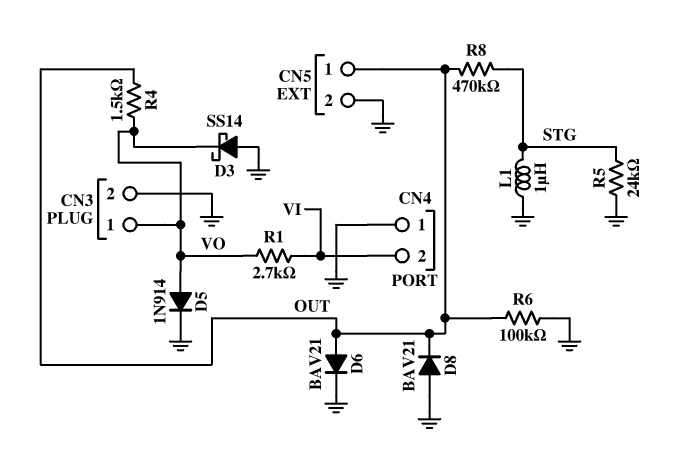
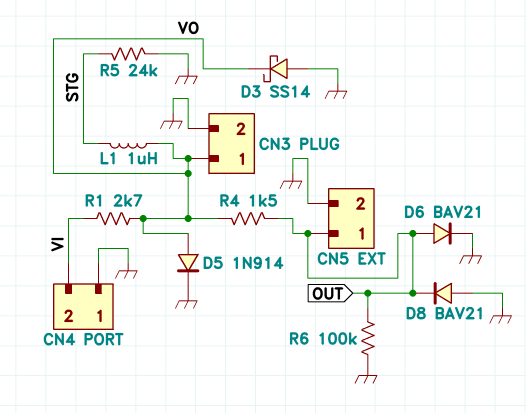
L1: 1uH (GND, STG) -> 1uH (STG, VO)
R8: 470k (OUT, STG) -> none

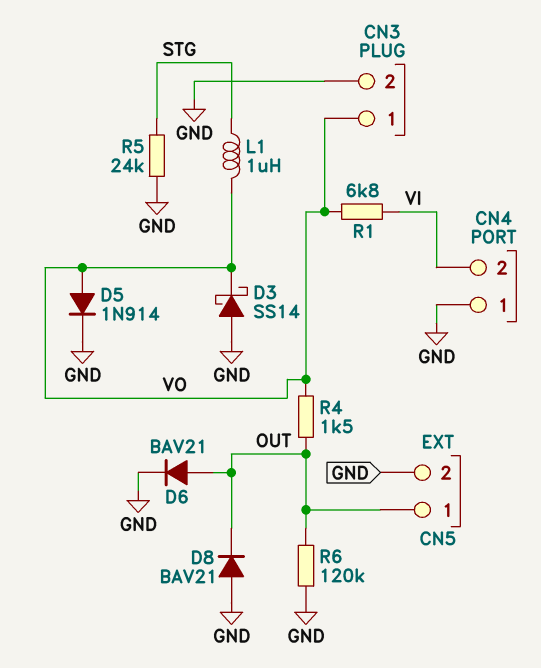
R1: 2.7k (VI, VO) -> 6.8k (VI, VO)
R6: 100k (GND, OUT) -> 120k (GND, OUT)

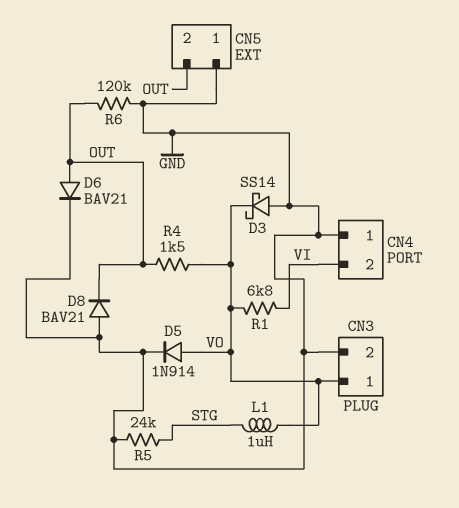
CN5 pin 1: OUT -> GND
CN5 pin 2: GND -> OUT

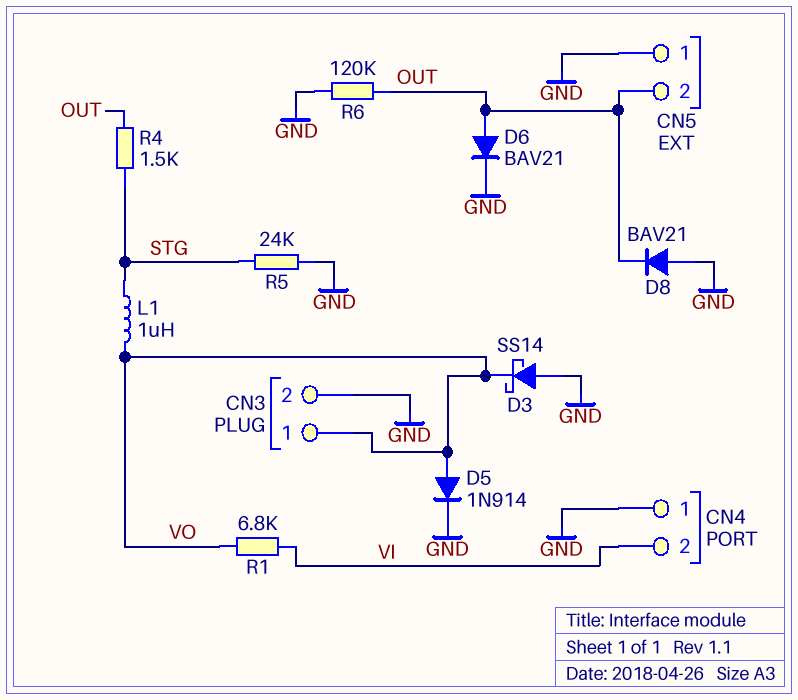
R4: 1.5k (OUT, VO) -> 1.5k (OUT, STG)

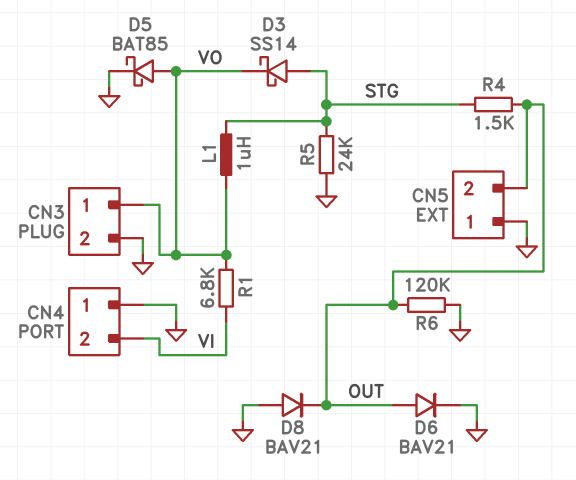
D3: schottky SS14 (A GND, K VO) -> schottky SS14 (A STG, K VO)
D5: diode 1N914 (A VO, K GND) -> schottky BAT85 (A VO, K GND)

